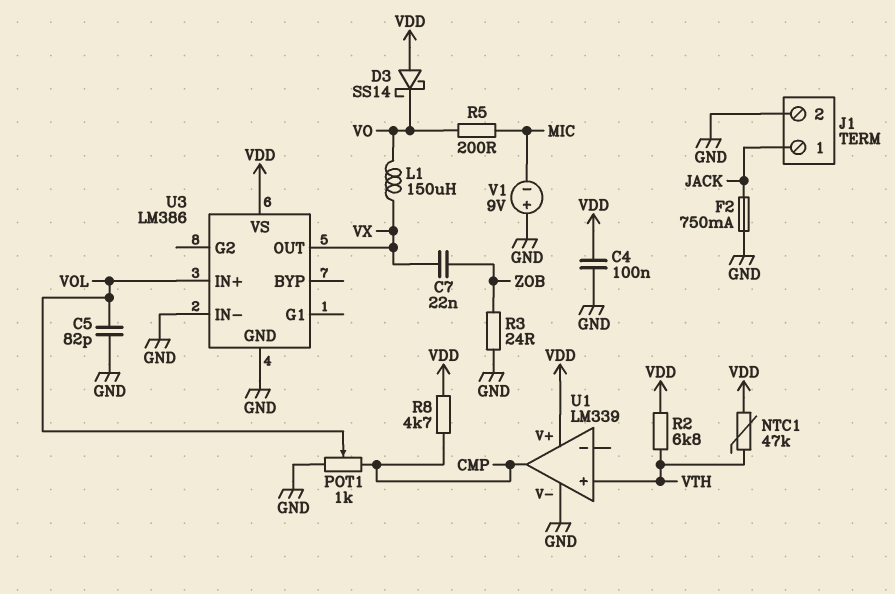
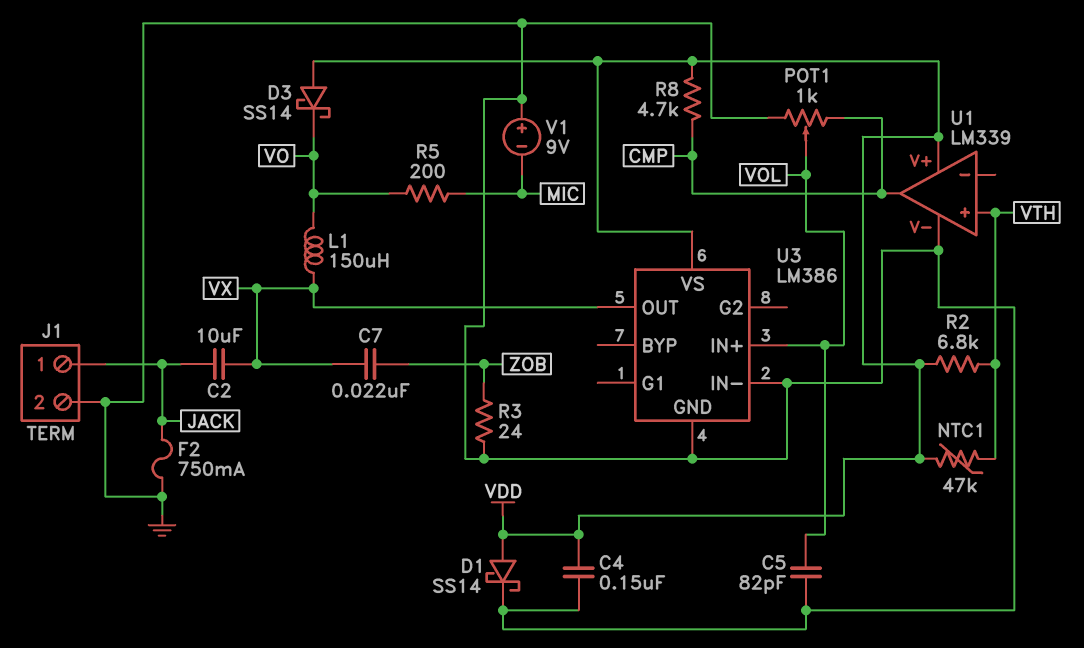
C2: none -> 10uF (JACK, VX)
C4: 100nF (GND, VDD) -> 150nF (GND, VDD)
D1: none -> schottky SS14 (A VDD, K GND)

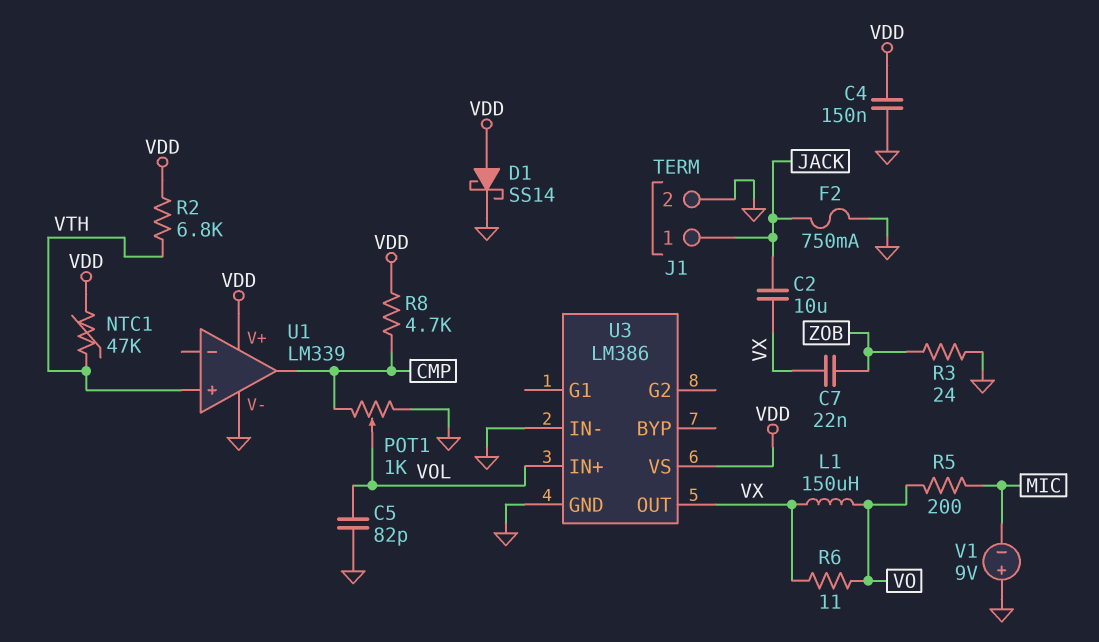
D3: schottky SS14 (A VDD, K VO) -> none
R6: none -> 11 (VO, VX)

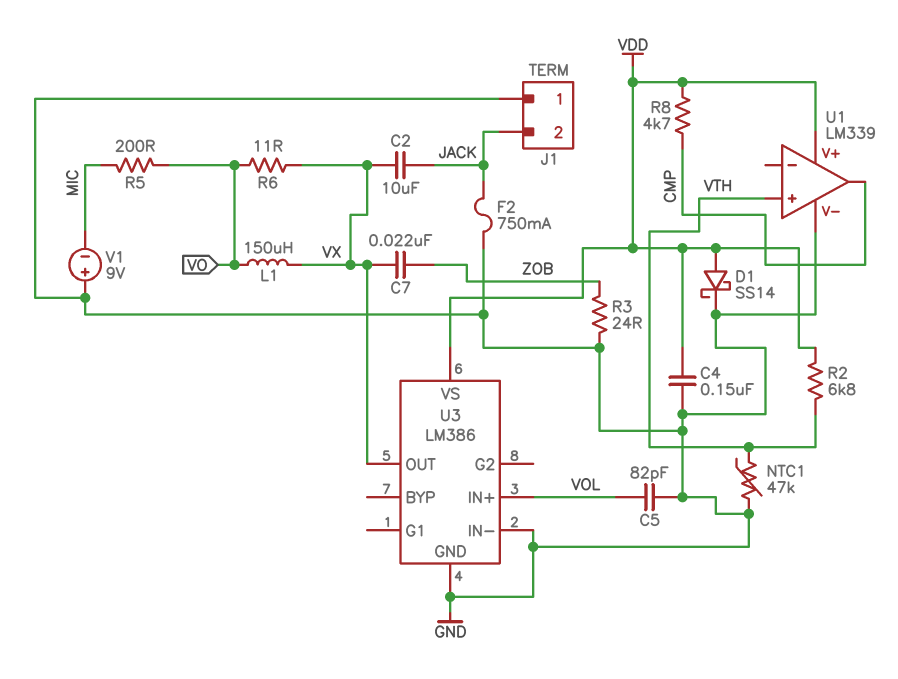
J1 pin 1: JACK -> GND
J1 pin 2: GND -> JACK
NTC1: 47k (VDD, VTH) -> 47k (GND, VTH)
POT1: 1k (CMP, GND, wiper VOL) -> none

